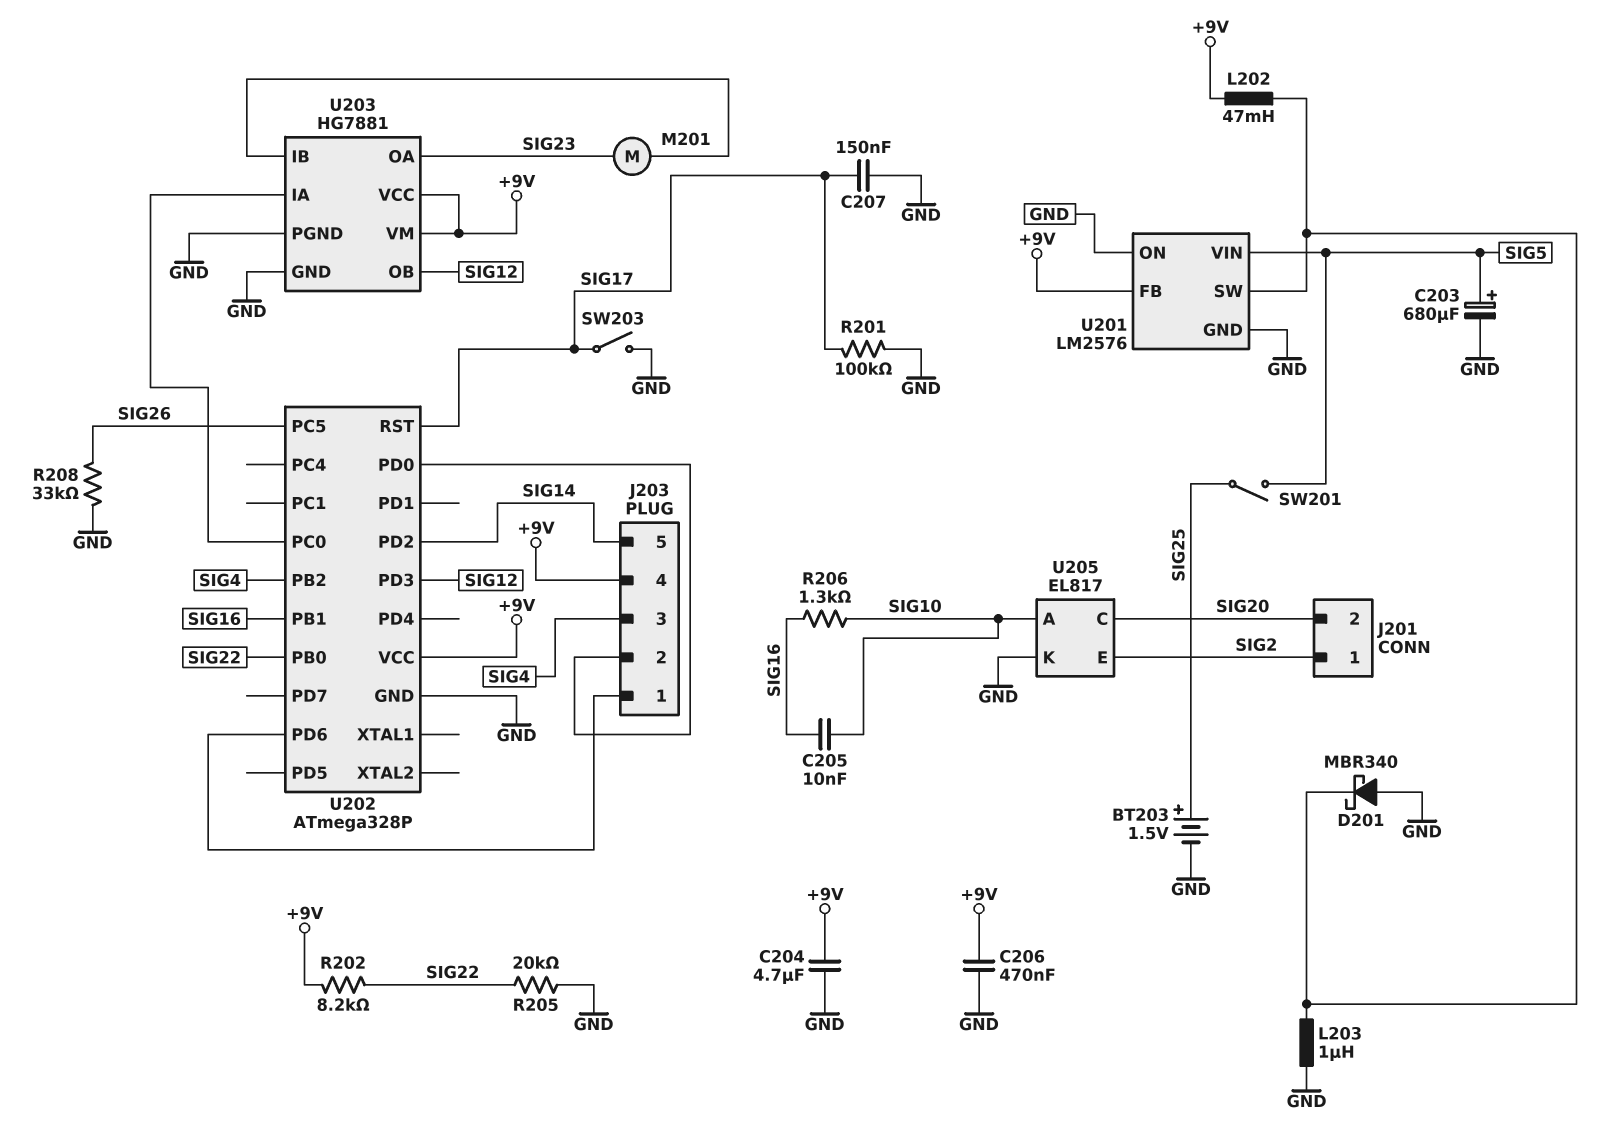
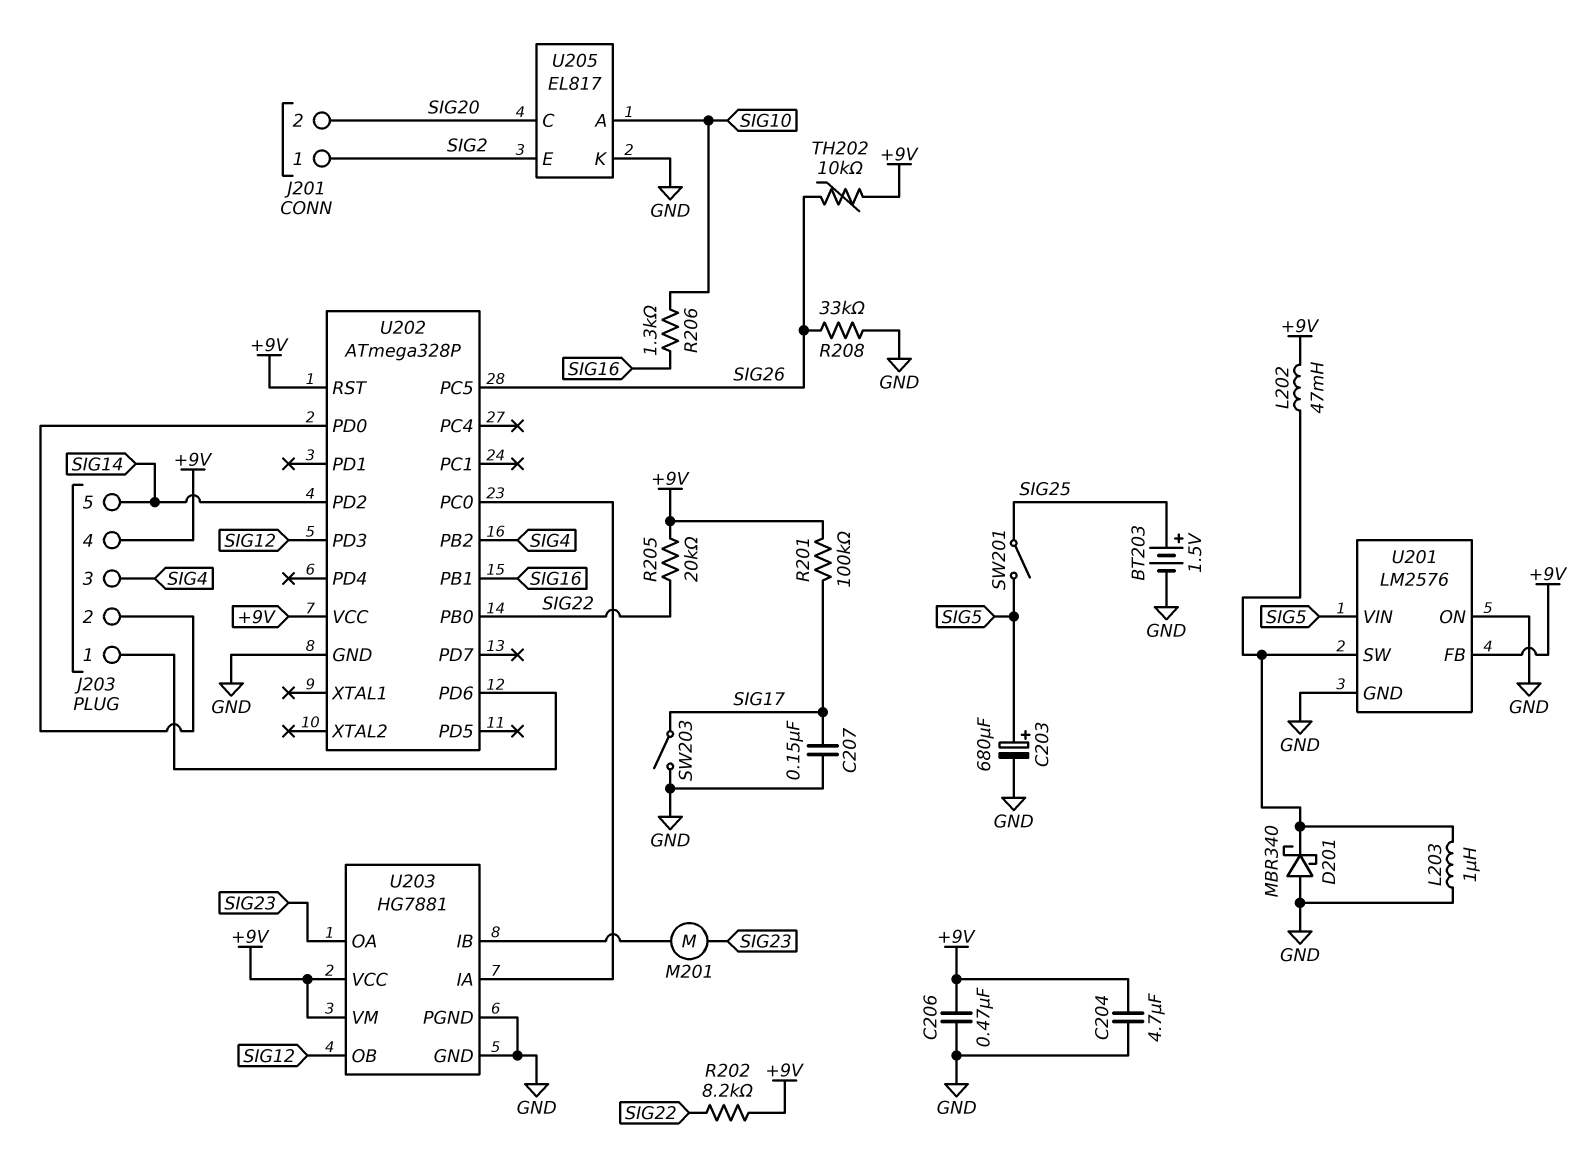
C205: 10nF (SIG10, SIG16) -> none
R201: 100k (GND, SIG17) -> 100k (+9V, SIG17)
R205: 20k (GND, SIG22) -> 20k (+9V, SIG22)
TH202: none -> 10k (+9V, SIG26)
U202 pin RST: SIG17 -> +9V

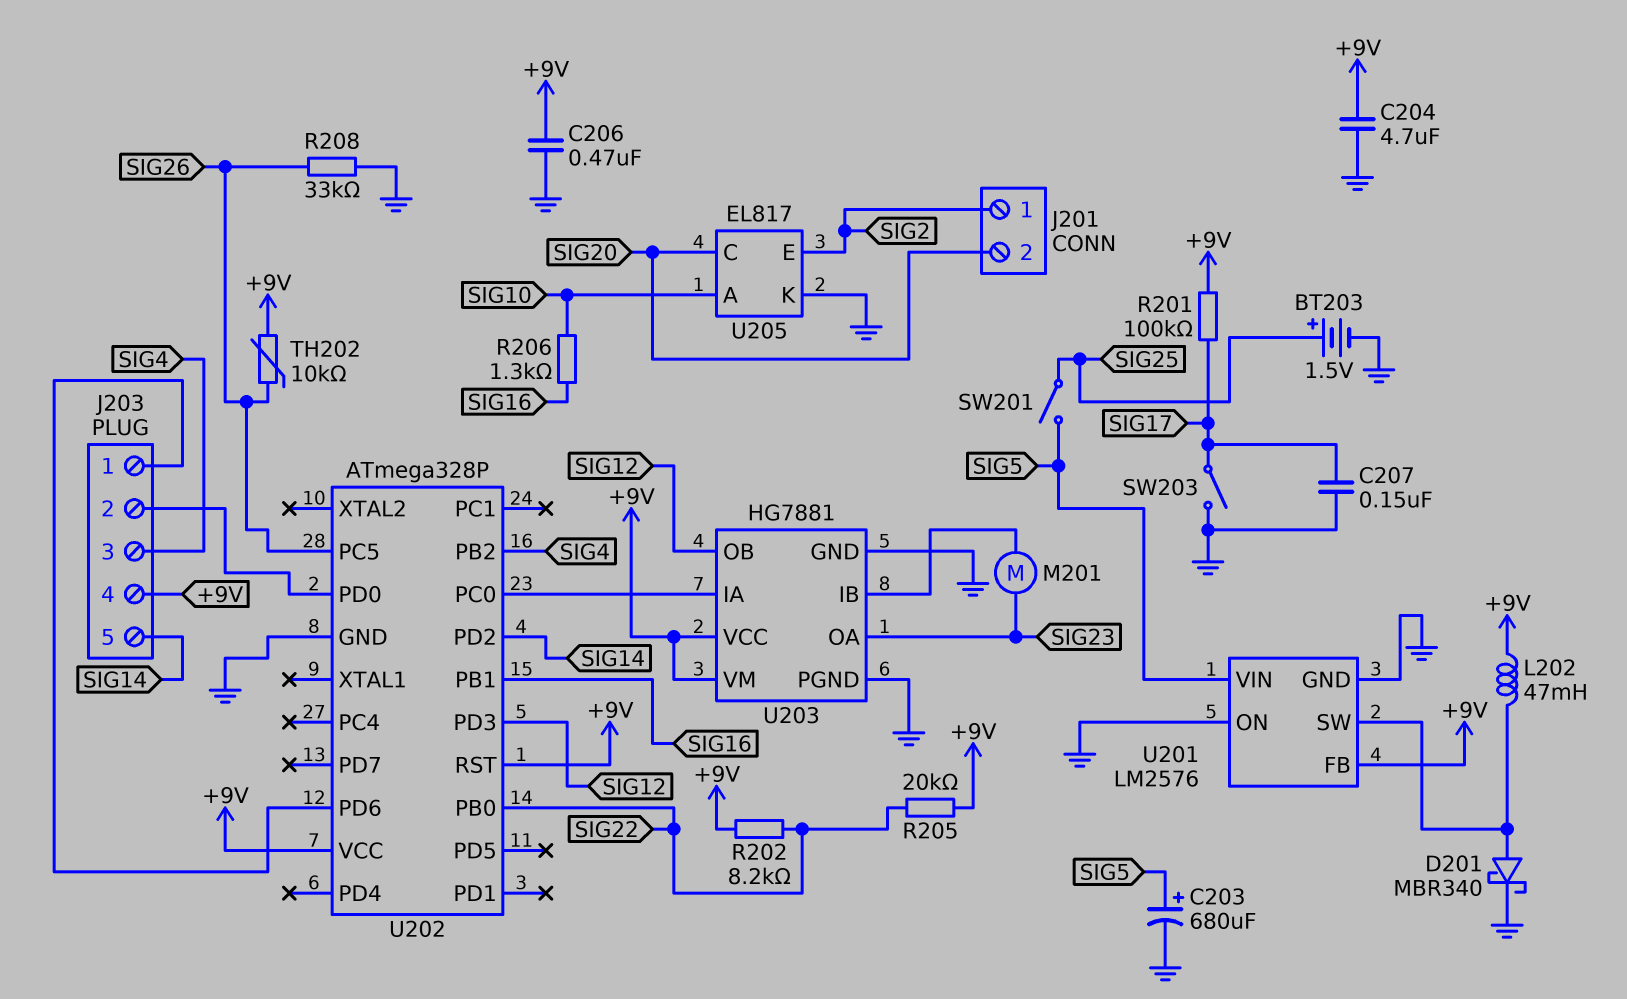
D201: schottky MBR340 (A GND, K U201/SW) -> schottky MBR340 (A U201/SW, K GND)
L203: 1uH (GND, U201/SW) -> none

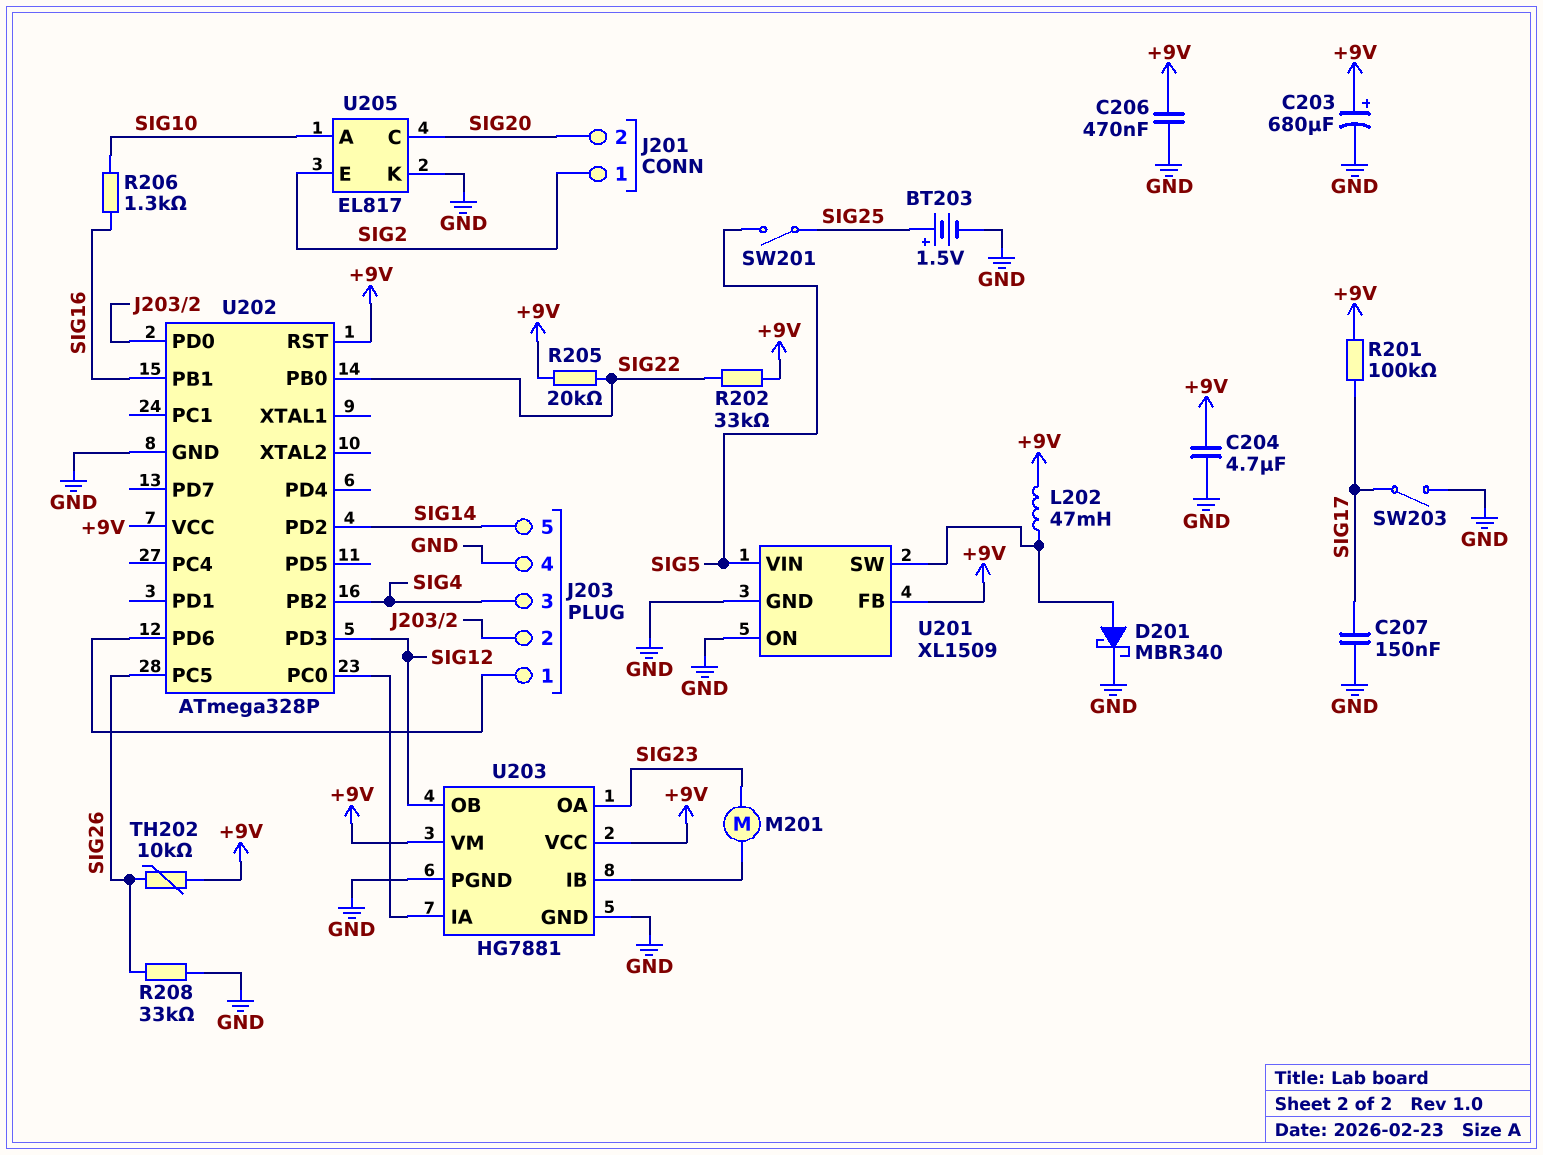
C203: 680uF (plus SIG5, minus GND) -> 680uF (plus +9V, minus GND)
J203 pin 4: +9V -> GND
R202: 8.2k (+9V, SIG22) -> 33k (+9V, SIG22)
U201: LM2576 -> XL1509

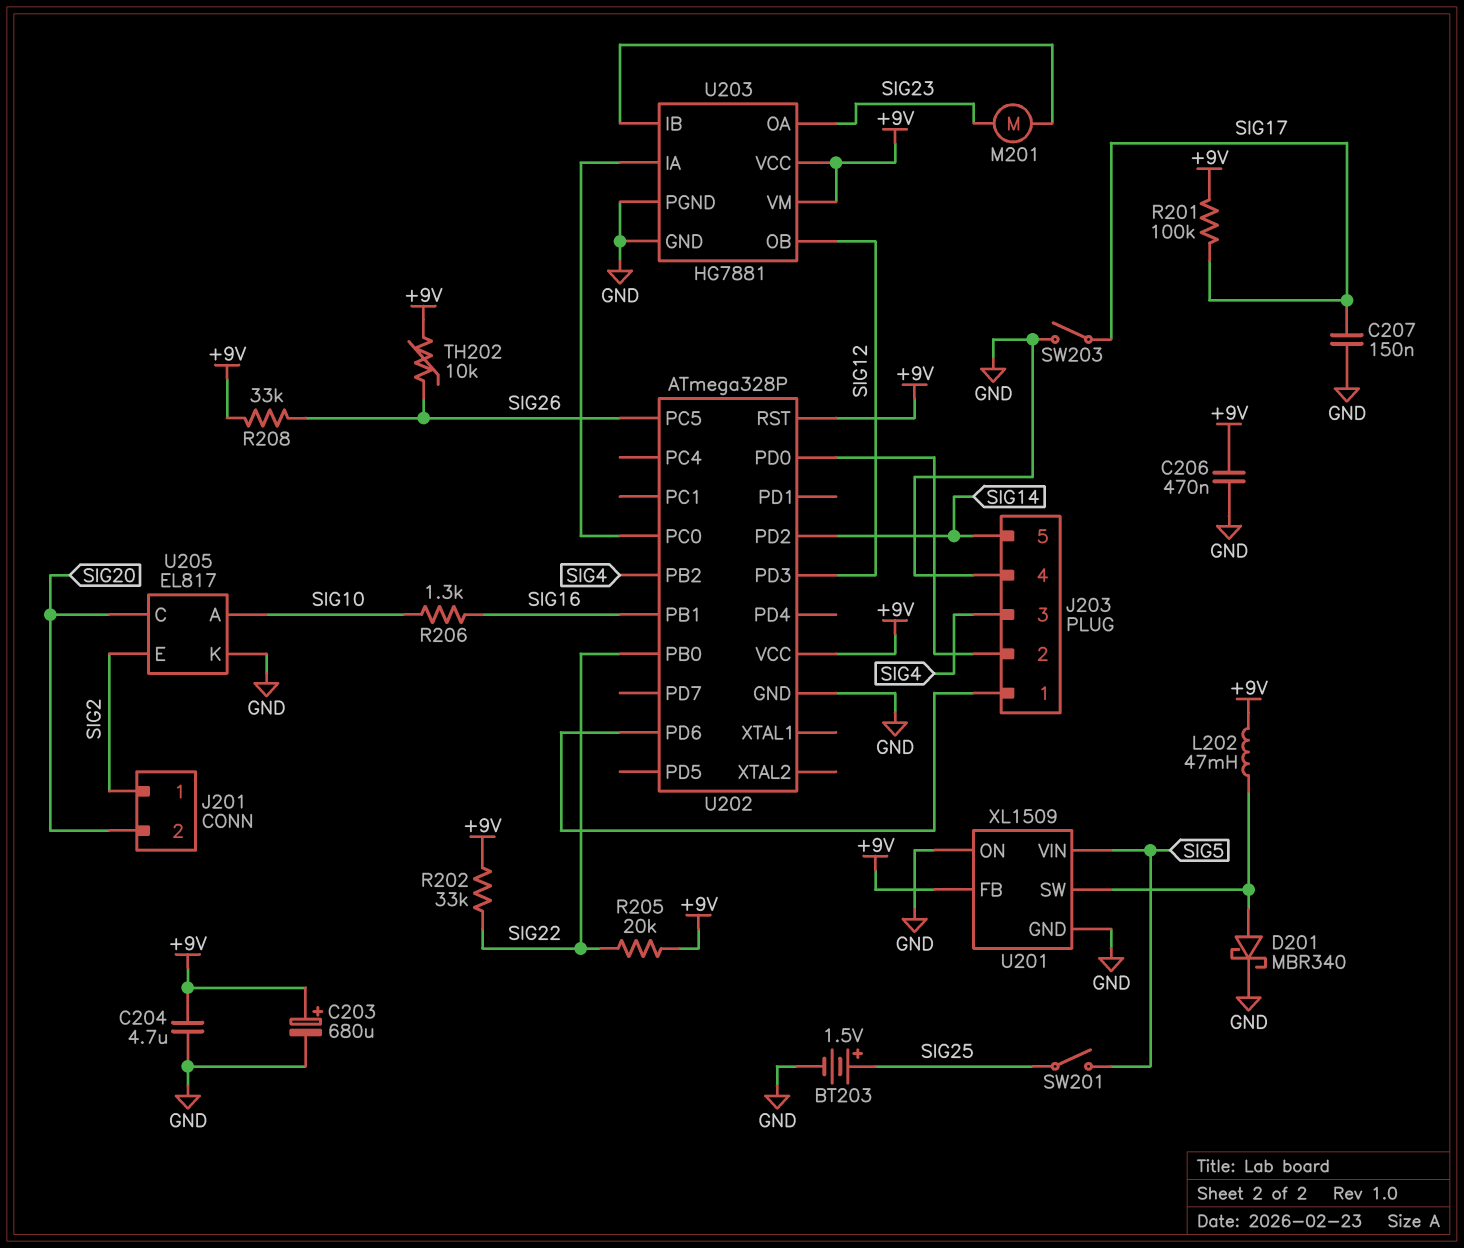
R208: 33k (GND, SIG26) -> 33k (+9V, SIG26)

